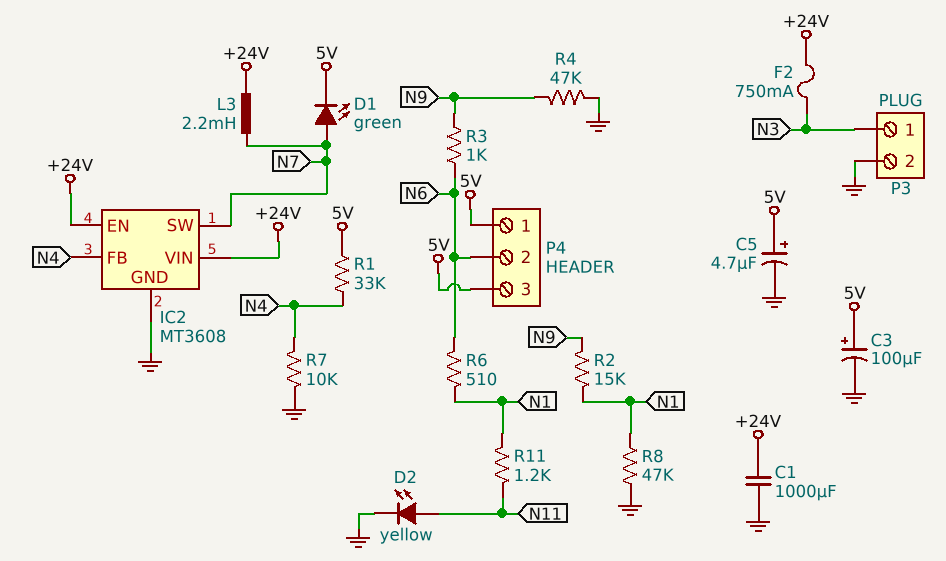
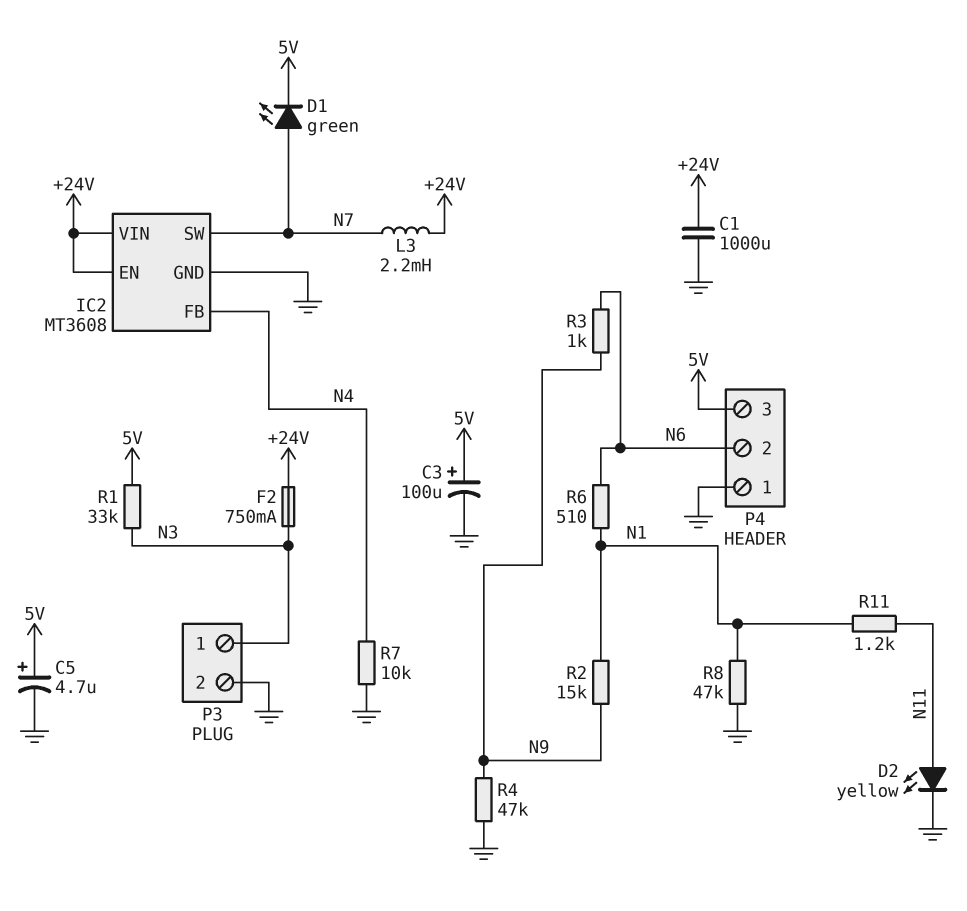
P4 pin 1: 5V -> GND
R1: 33k (5V, N4) -> 33k (5V, N3)

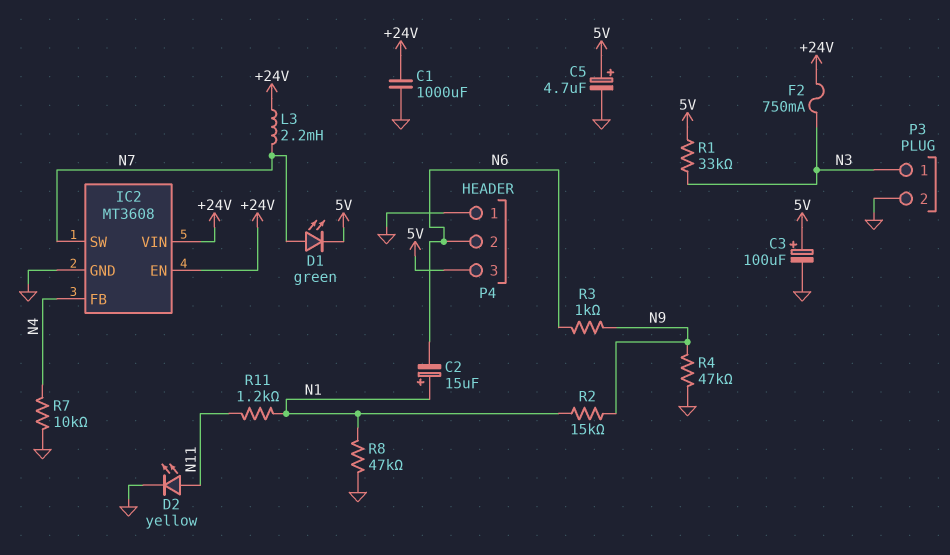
C2: none -> 15uF (plus N1, minus N6)
R6: 510 (N1, N6) -> none

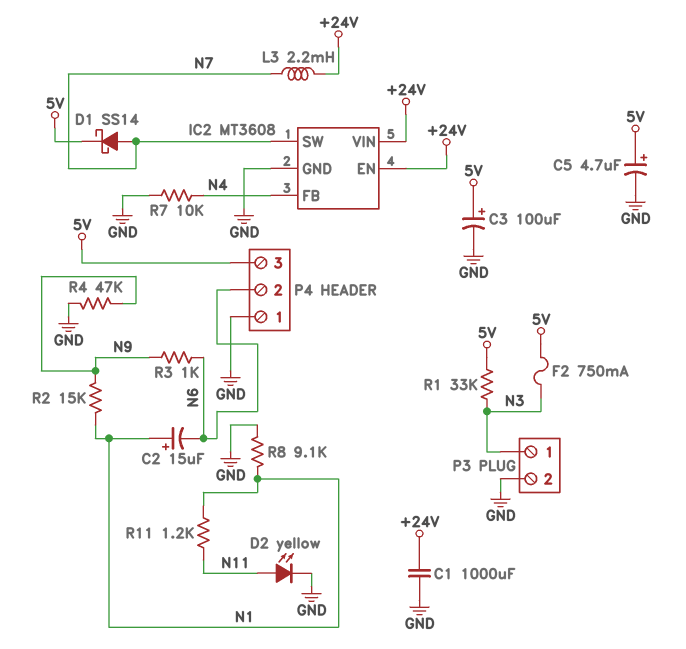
D1: LED green (A N7, K 5V) -> schottky SS14 (A N7, K 5V)
F2: 750mA (+24V, N3) -> 750mA (5V, N3)
R8: 47k (GND, N1) -> 9.1k (GND, N1)

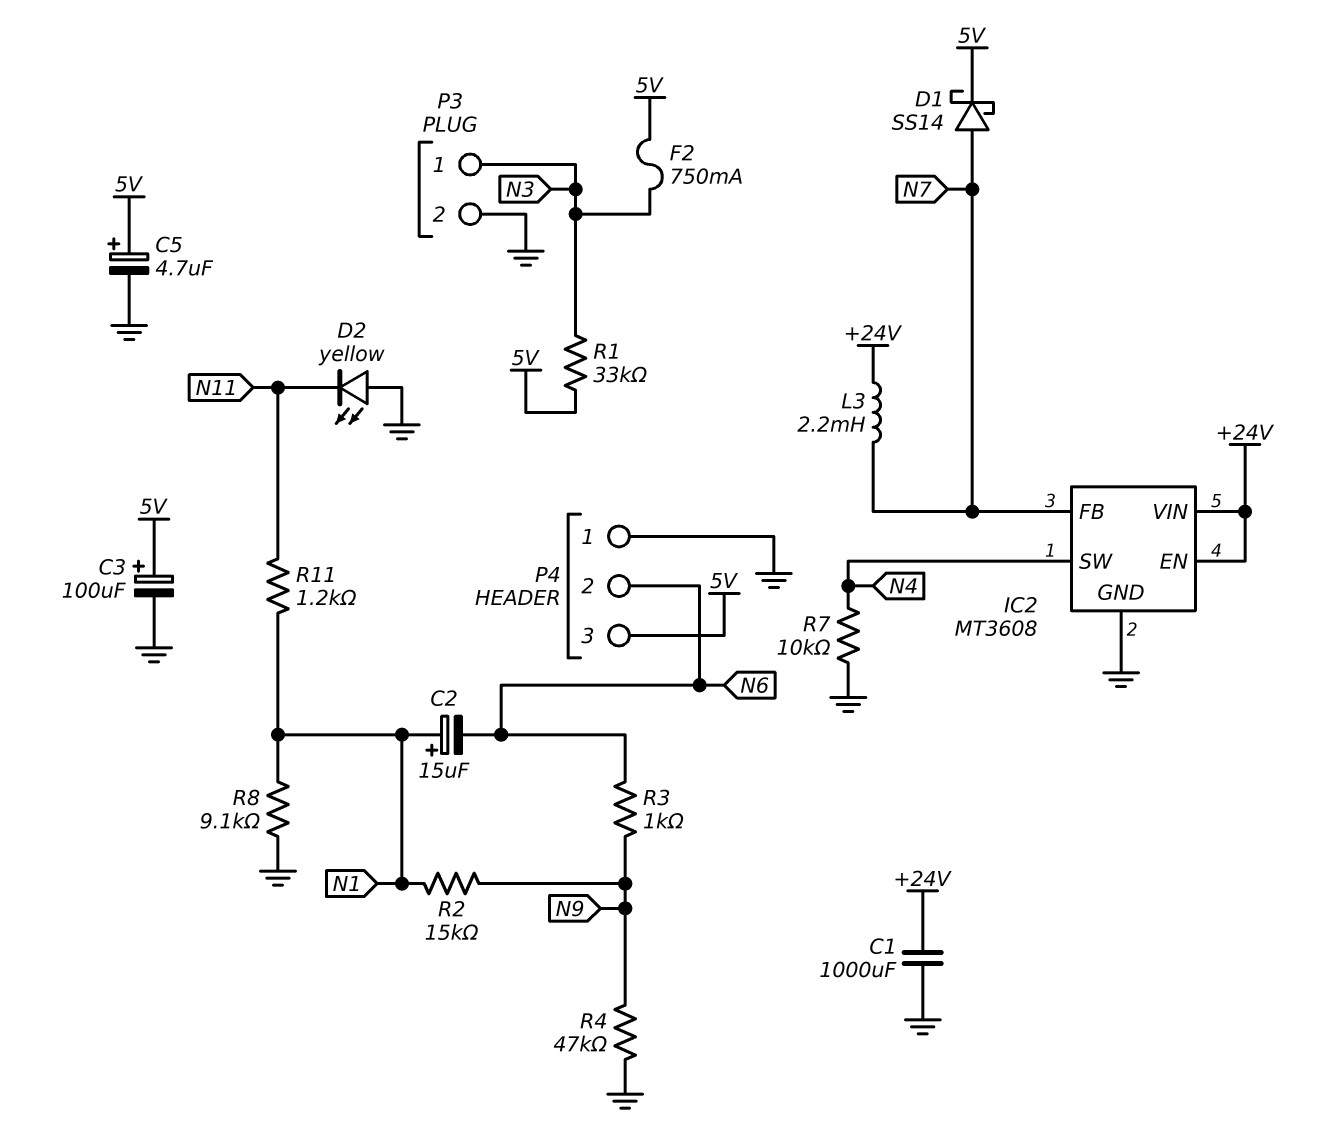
D2: LED yellow (A N11, K GND) -> LED yellow (A GND, K N11)
IC2 pin FB: N4 -> N7
IC2 pin SW: N7 -> N4

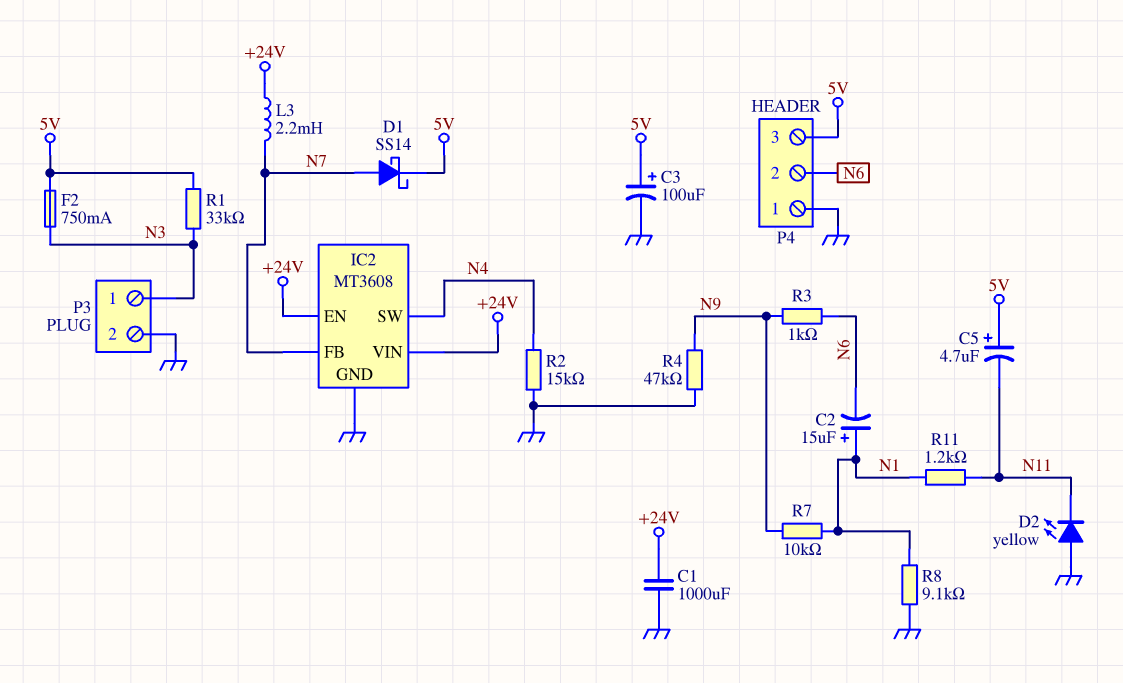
C5: 4.7uF (plus 5V, minus GND) -> 4.7uF (plus 5V, minus N11)
R2: 15k (N1, N9) -> 15k (GND, N4)
R7: 10k (GND, N4) -> 10k (N1, N9)

